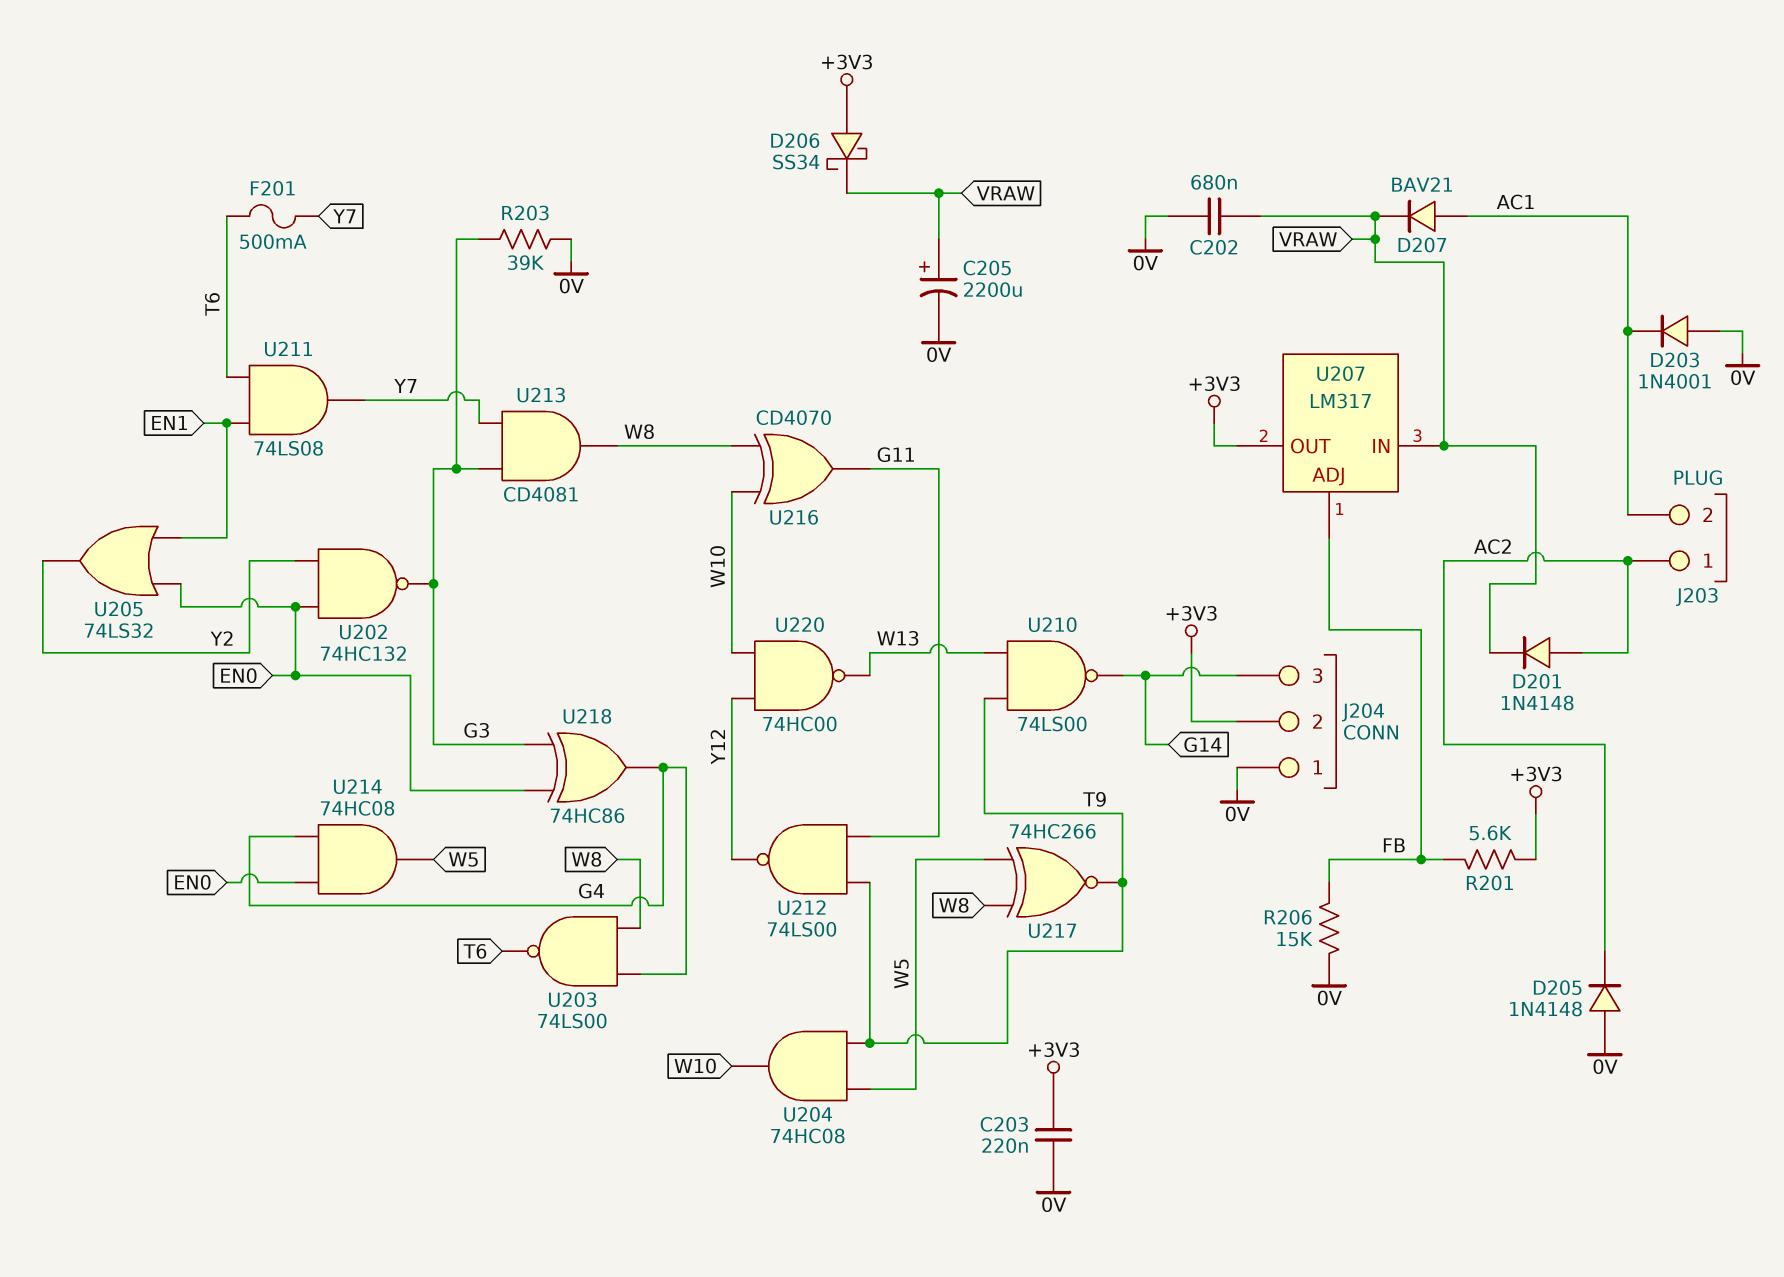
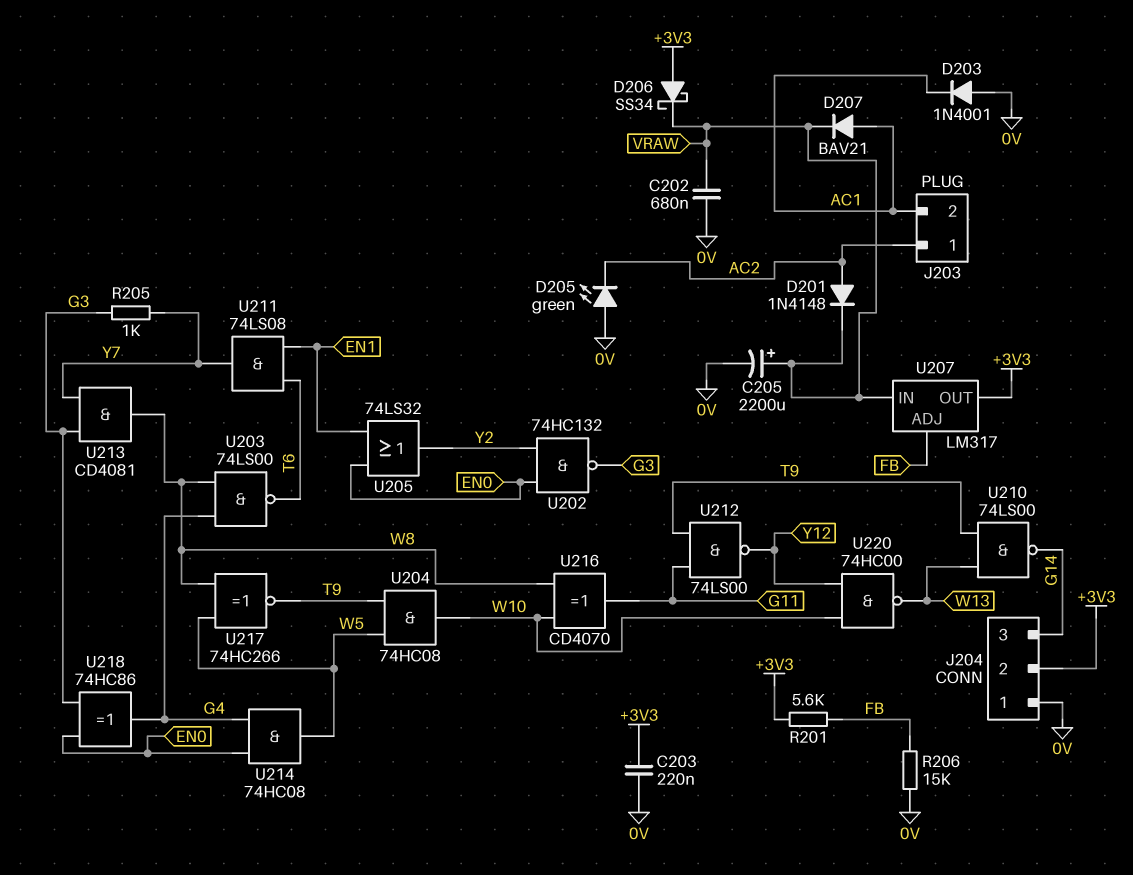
D205: diode 1N4148 (A 0V, K AC2) -> LED green (A 0V, K AC2)
F201: 500mA (T6, Y7) -> none
R203: 39k (0V, G3) -> none
R205: none -> 1k (G3, Y7)

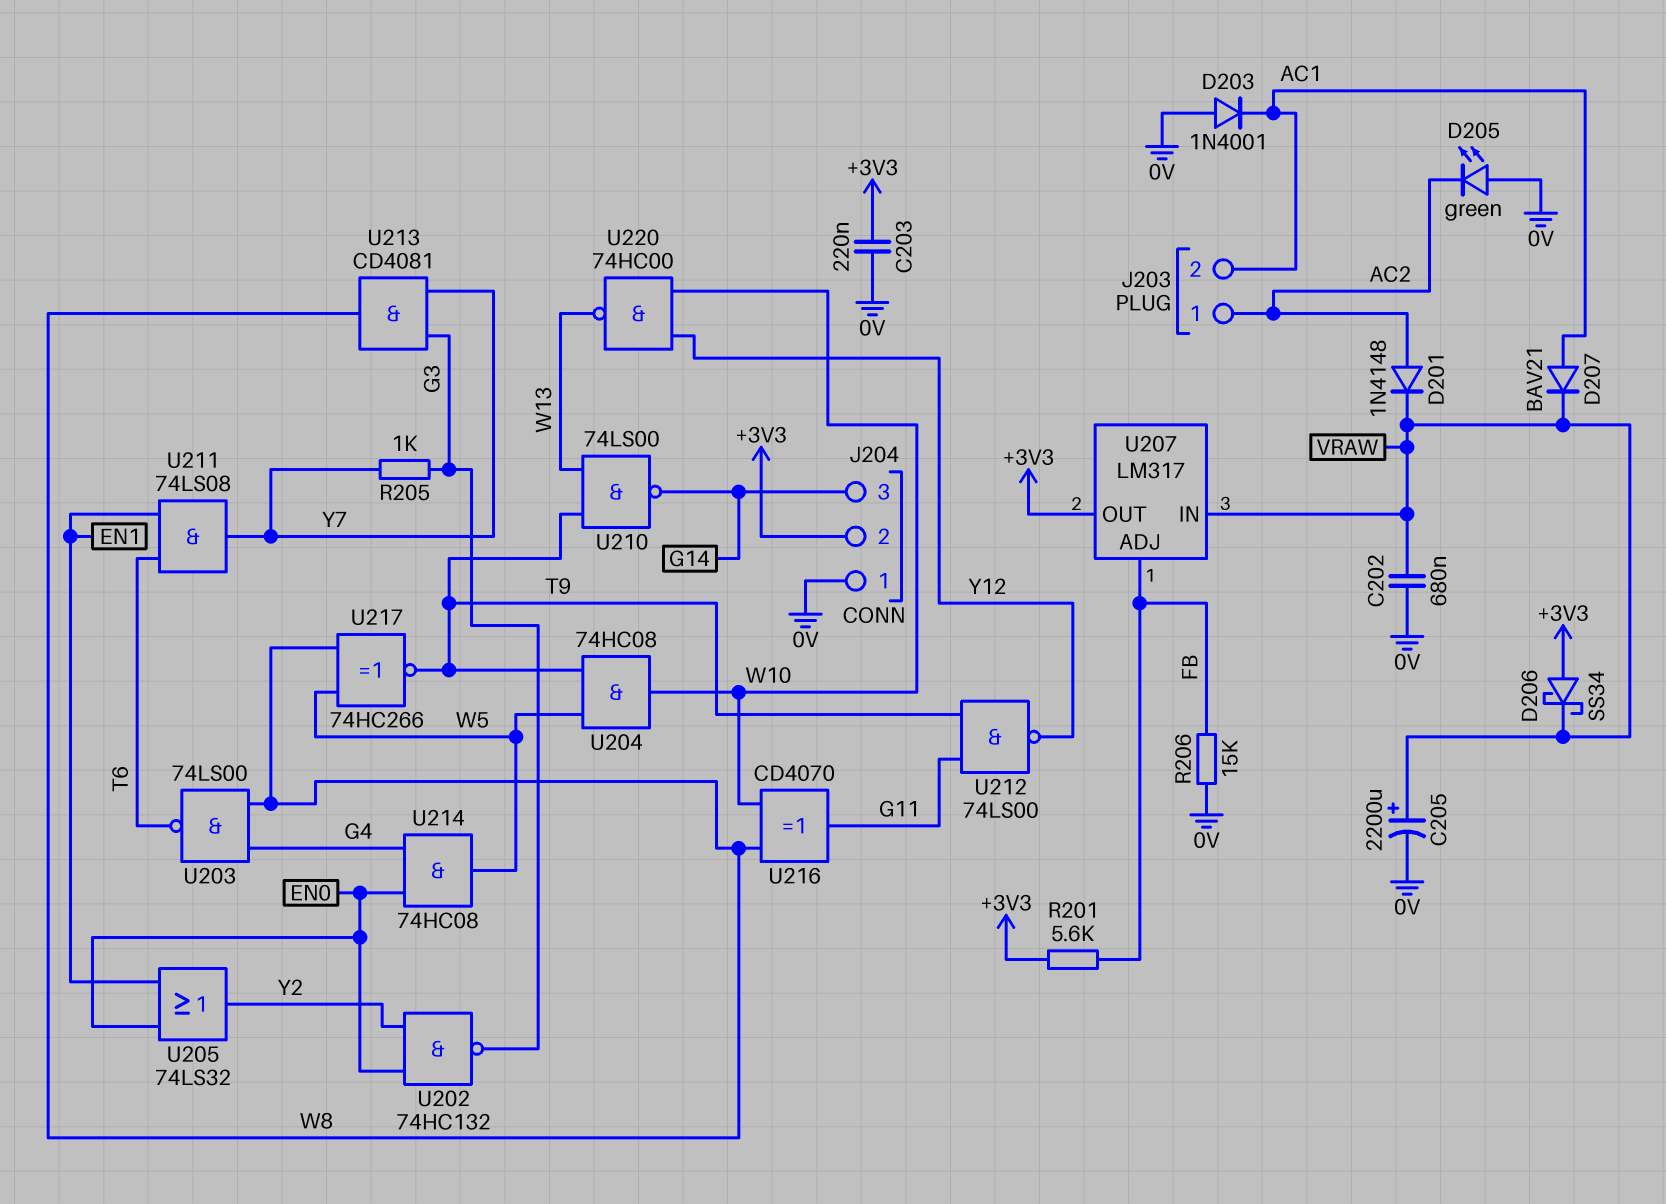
U218: XOR 74HC86 (in EN0, in G3, out G4) -> none

